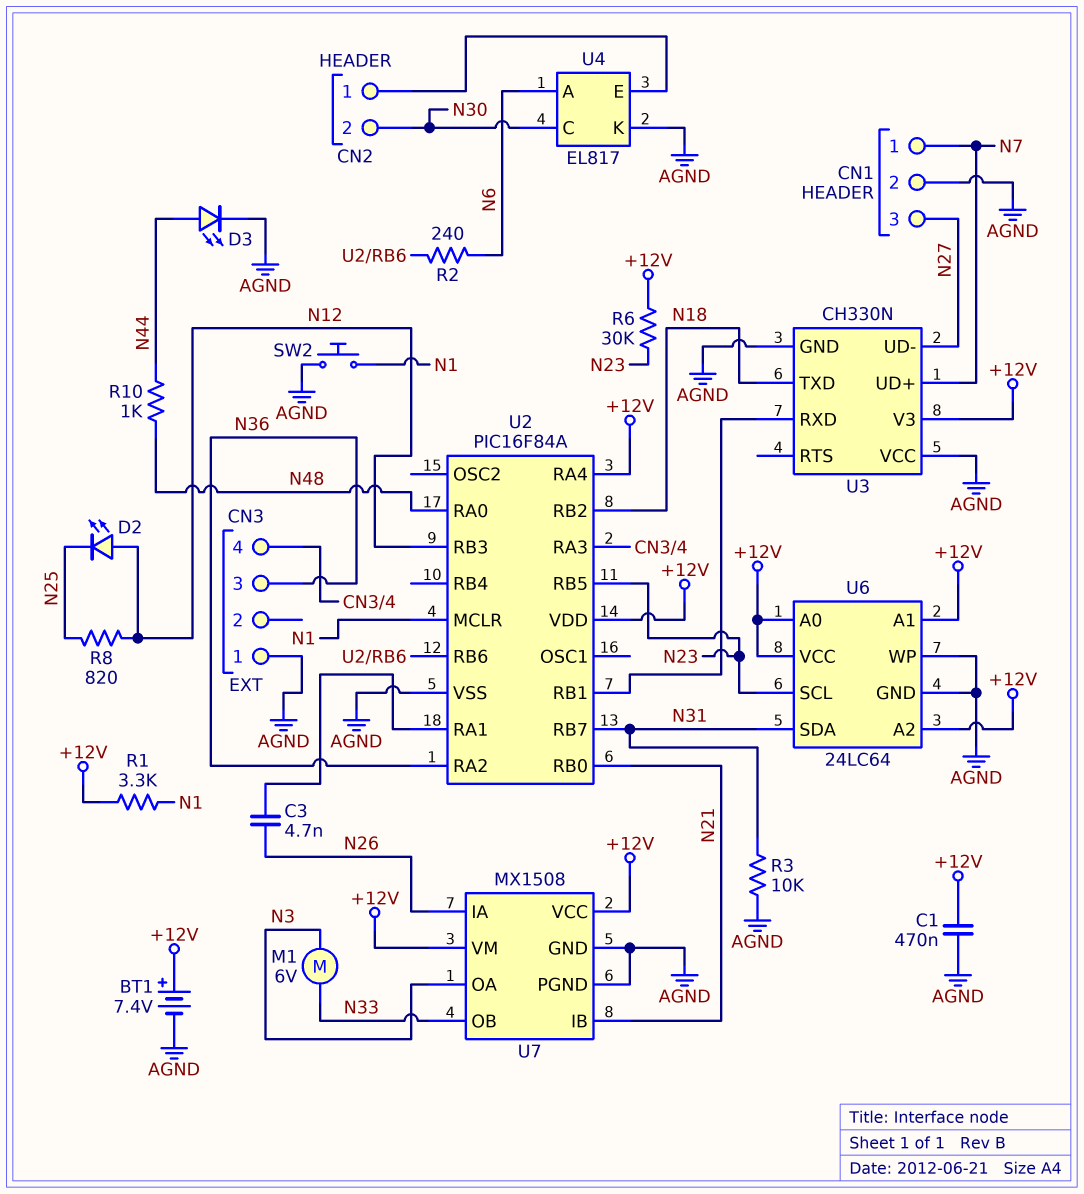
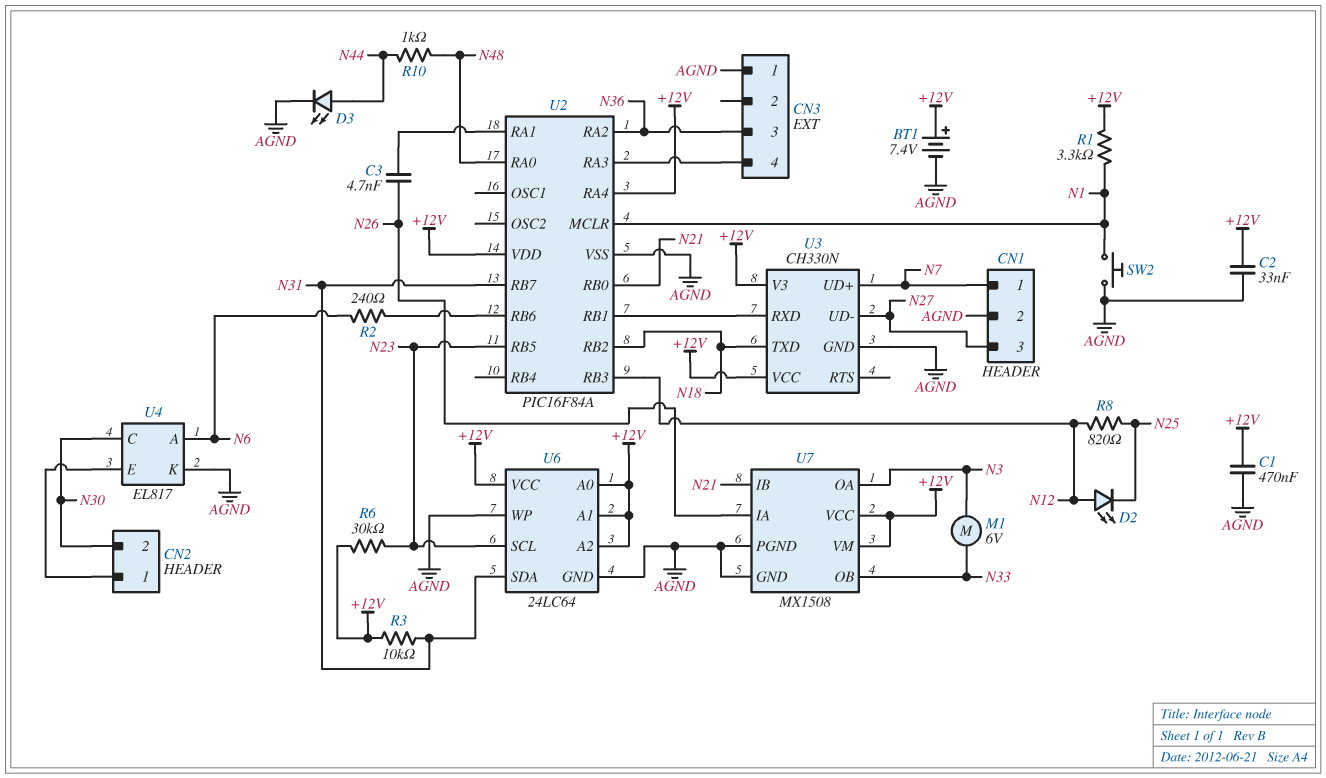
C2: none -> 33nF (+12V, AGND)
R3: 10k (AGND, N31) -> 10k (+12V, N31)
U3 pin VCC: AGND -> +12V

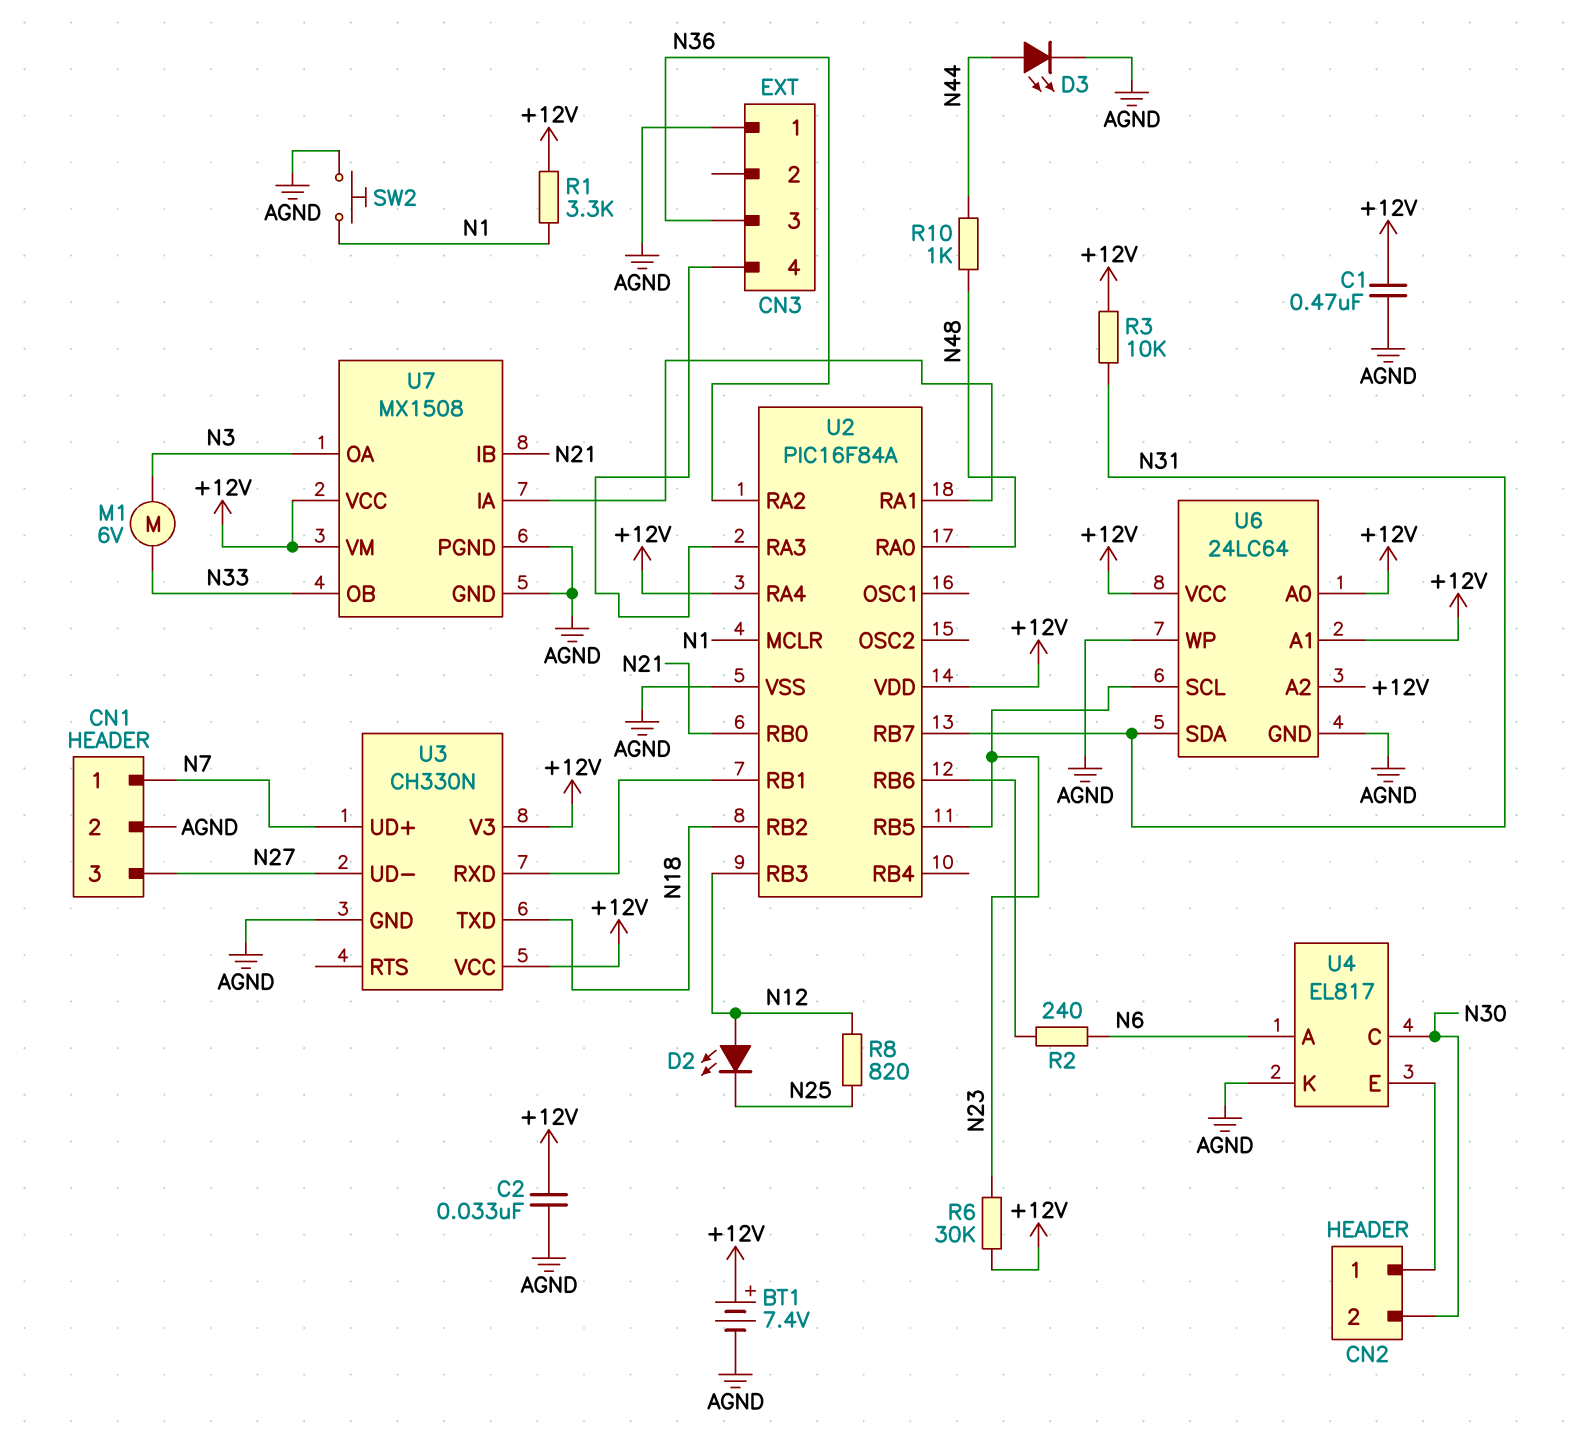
C3: 4.7nF (N26, U2/RA1) -> none
U7 pin IA: N26 -> U2/RA1

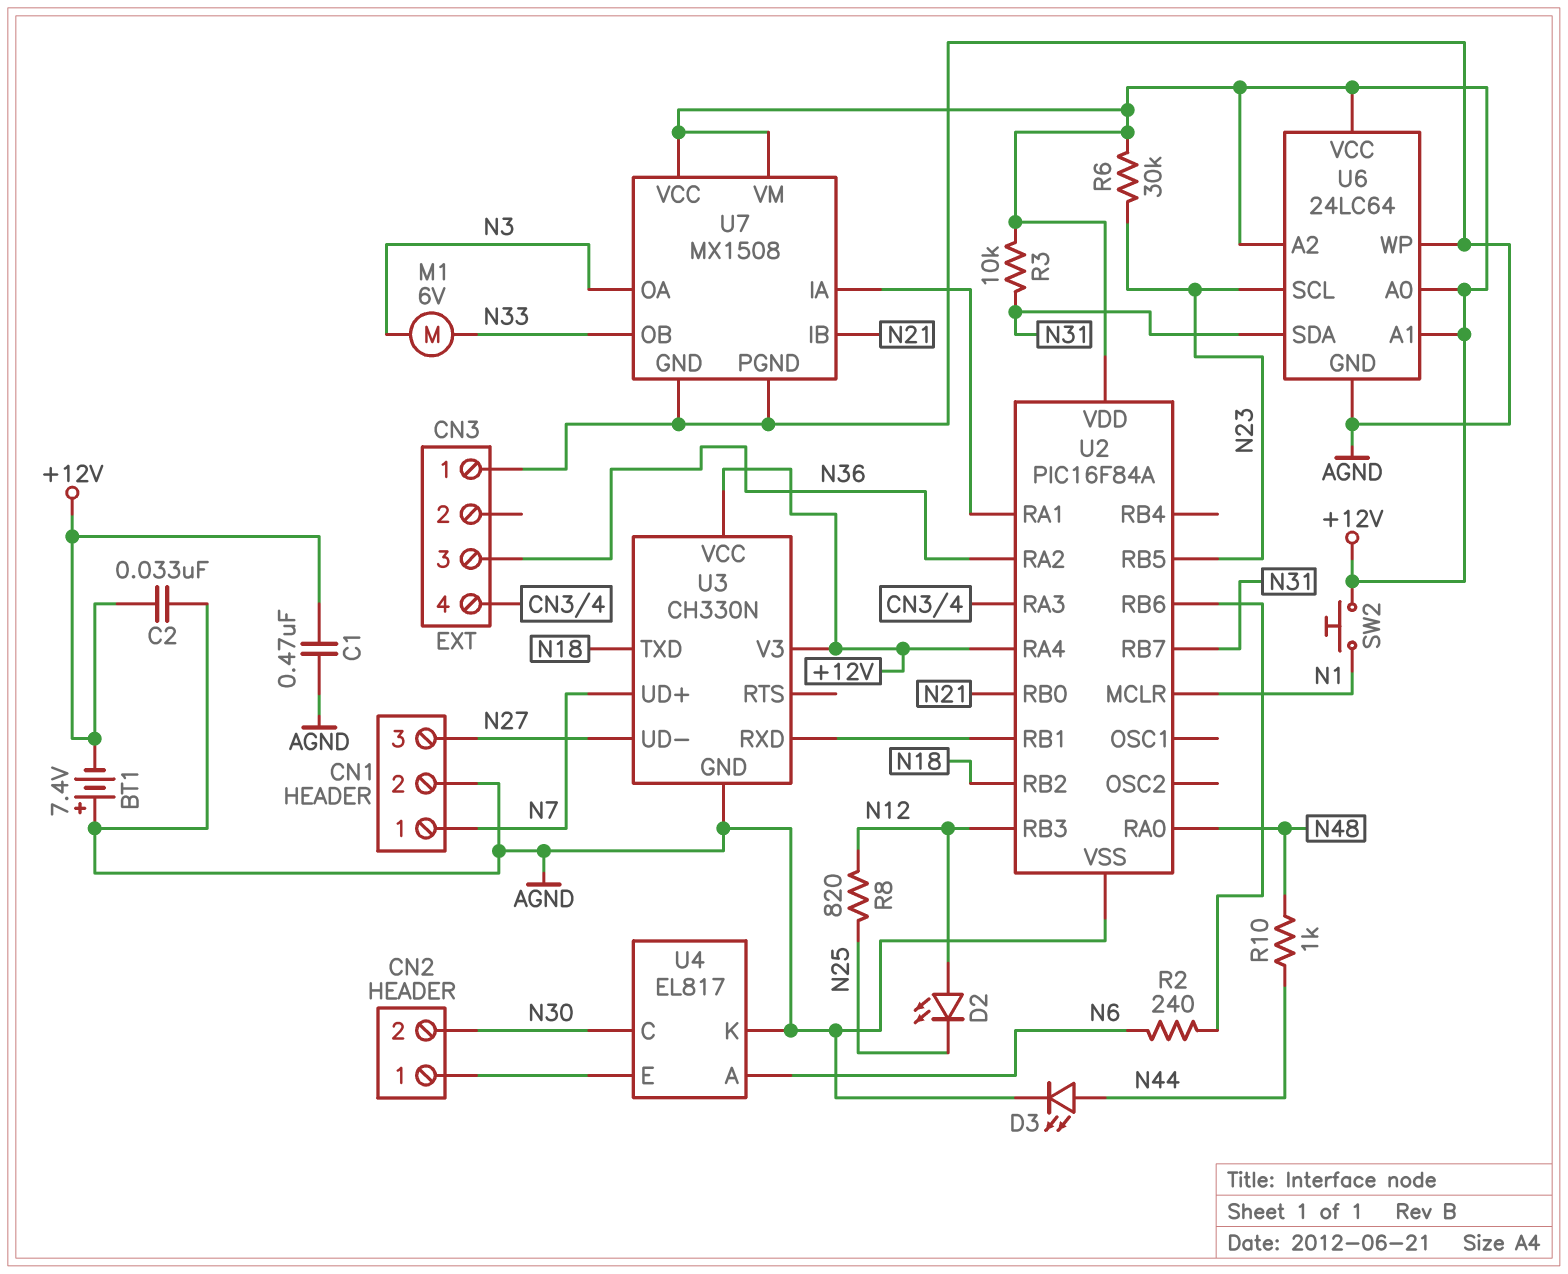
BT1: 7.4V (plus +12V, minus AGND) -> 7.4V (plus AGND, minus +12V)
R1: 3.3k (+12V, N1) -> none
SW2: button (AGND, N1) -> button (+12V, N1)

